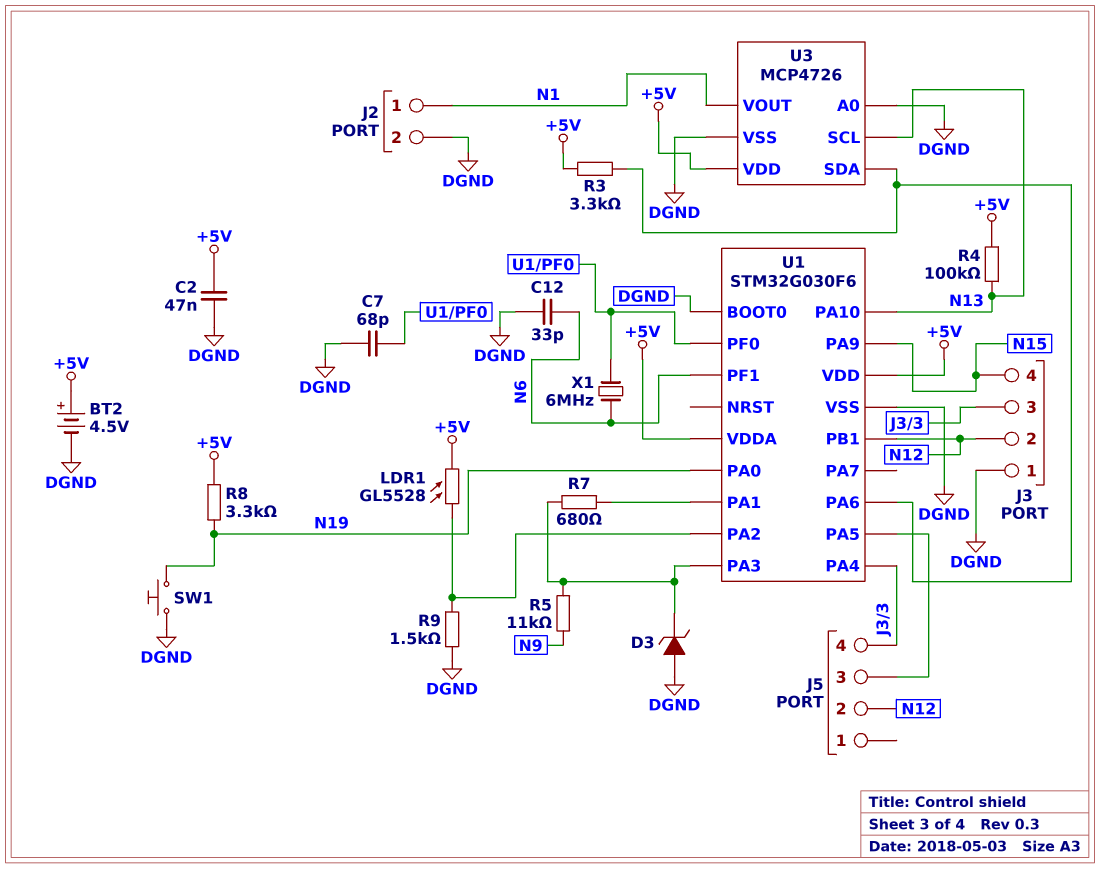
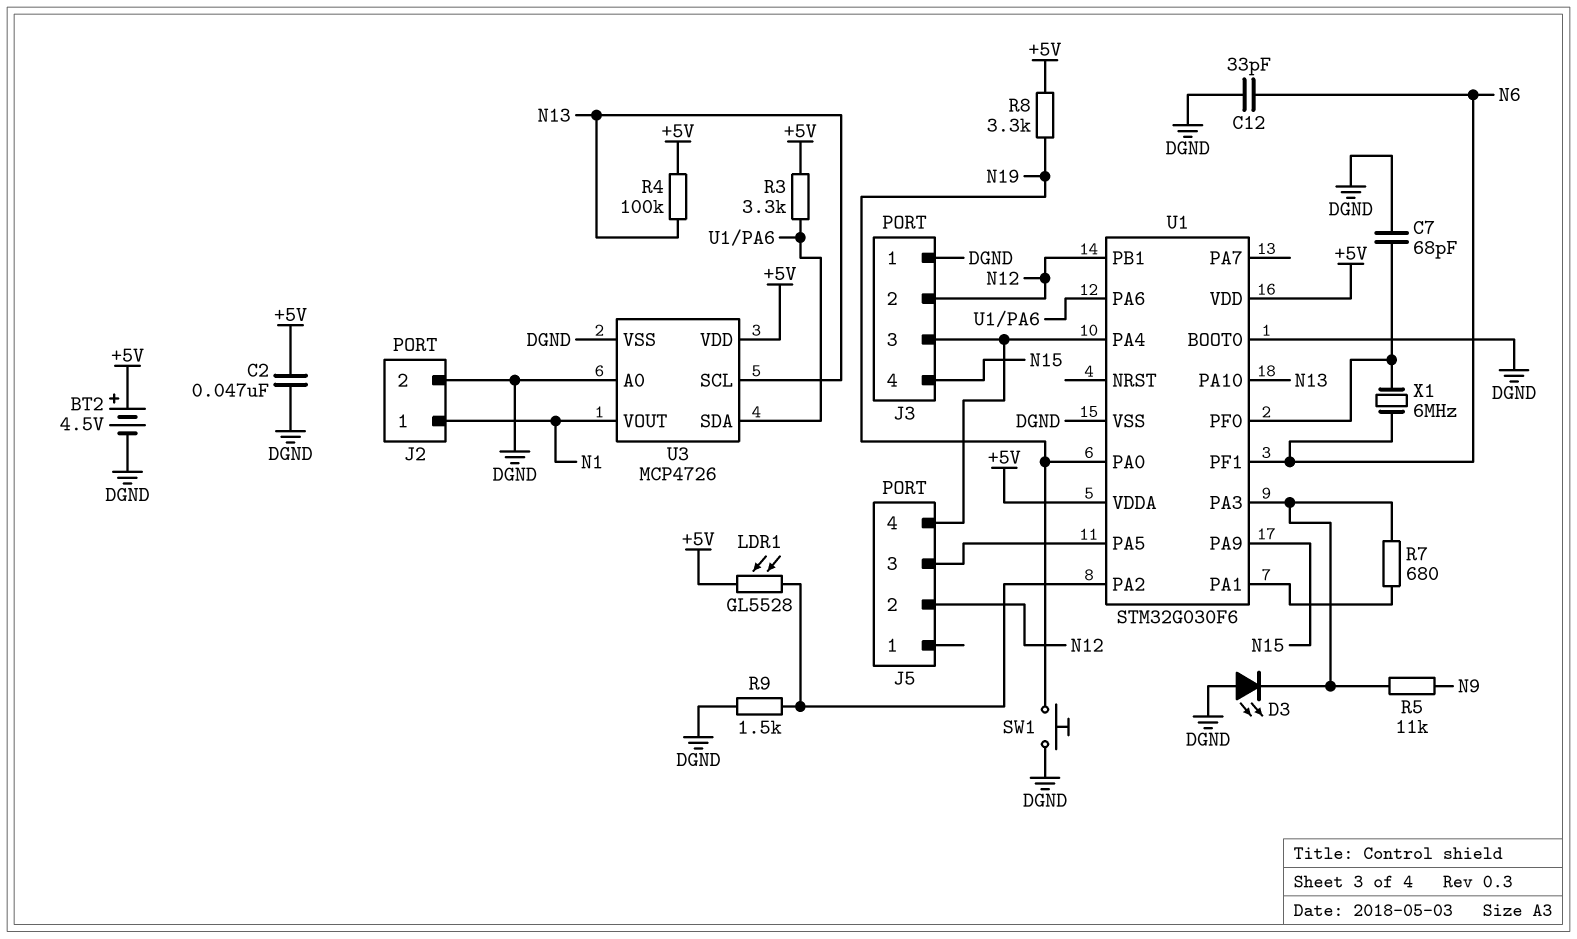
D3: zener (A DGND, K U1/PA3) -> LED (A DGND, K U1/PA3)

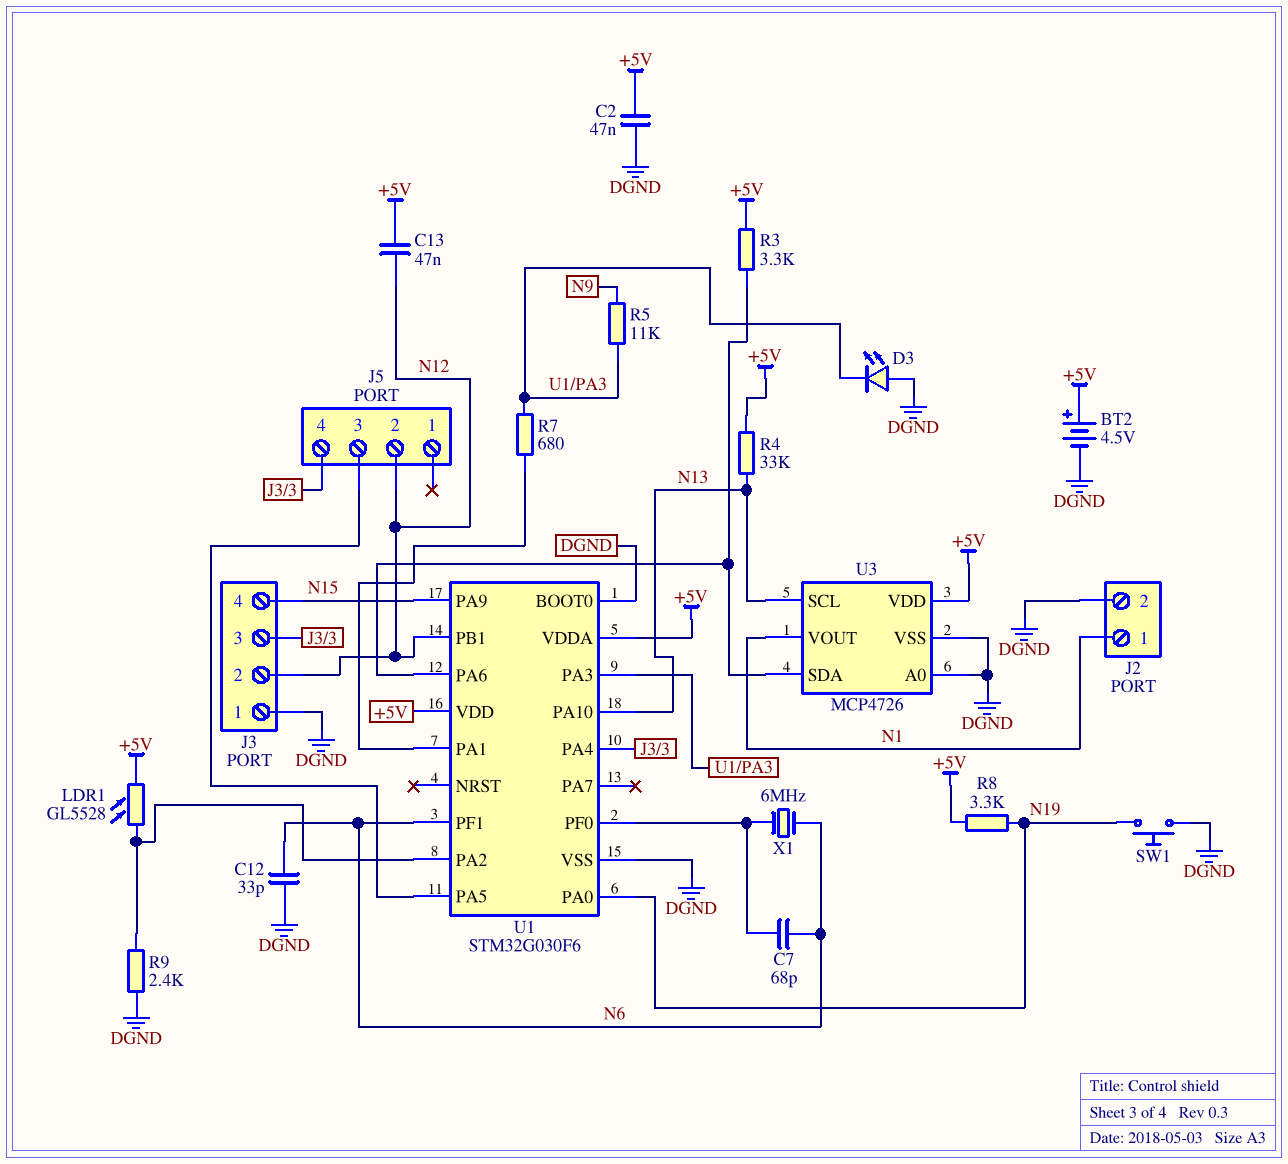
C7: 68pF (DGND, U1/PF0) -> 68pF (N6, U1/PF0)
C13: none -> 47nF (+5V, N12)
R4: 100k (+5V, N13) -> 33k (+5V, N13)
R9: 1.5k (DGND, U1/PA2) -> 2.4k (DGND, U1/PA2)

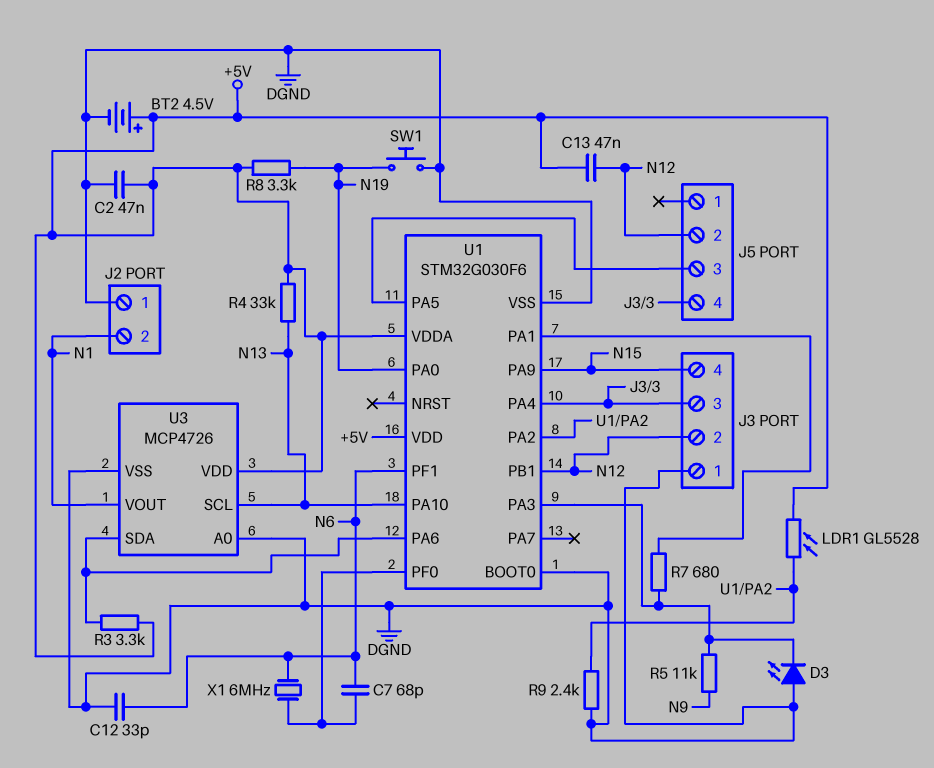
J2 pin 1: N1 -> DGND
J2 pin 2: DGND -> N1

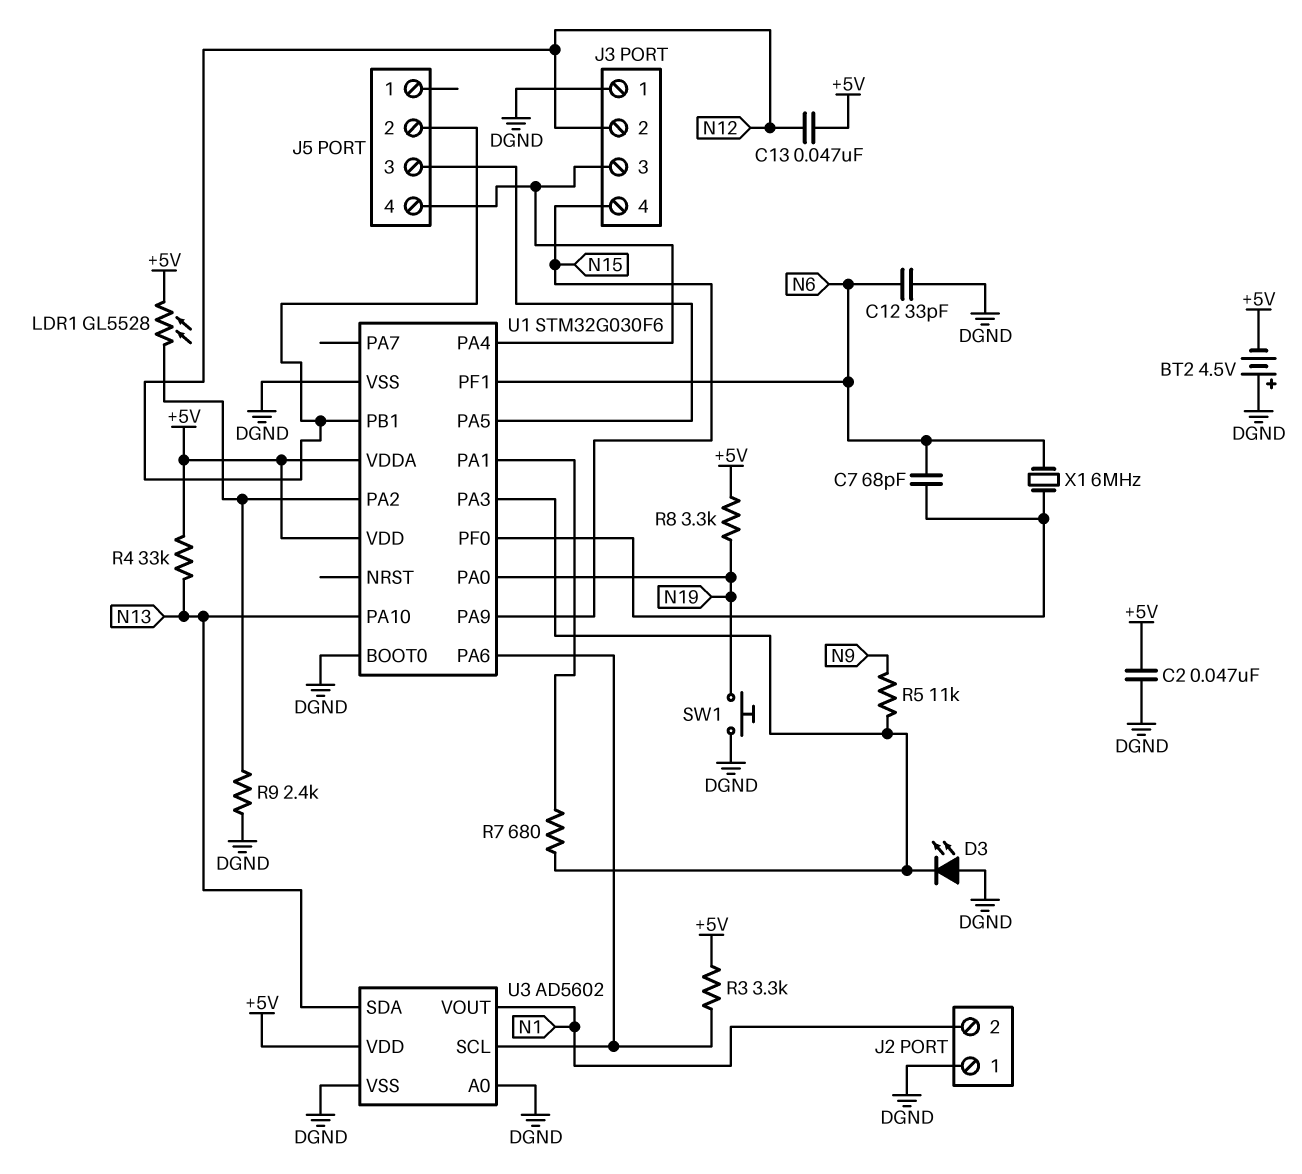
BT2: 4.5V (plus +5V, minus DGND) -> 4.5V (plus DGND, minus +5V)
U3: MCP4726 -> AD5602
U3 pin SCL: N13 -> U1/PA6
U3 pin SDA: U1/PA6 -> N13

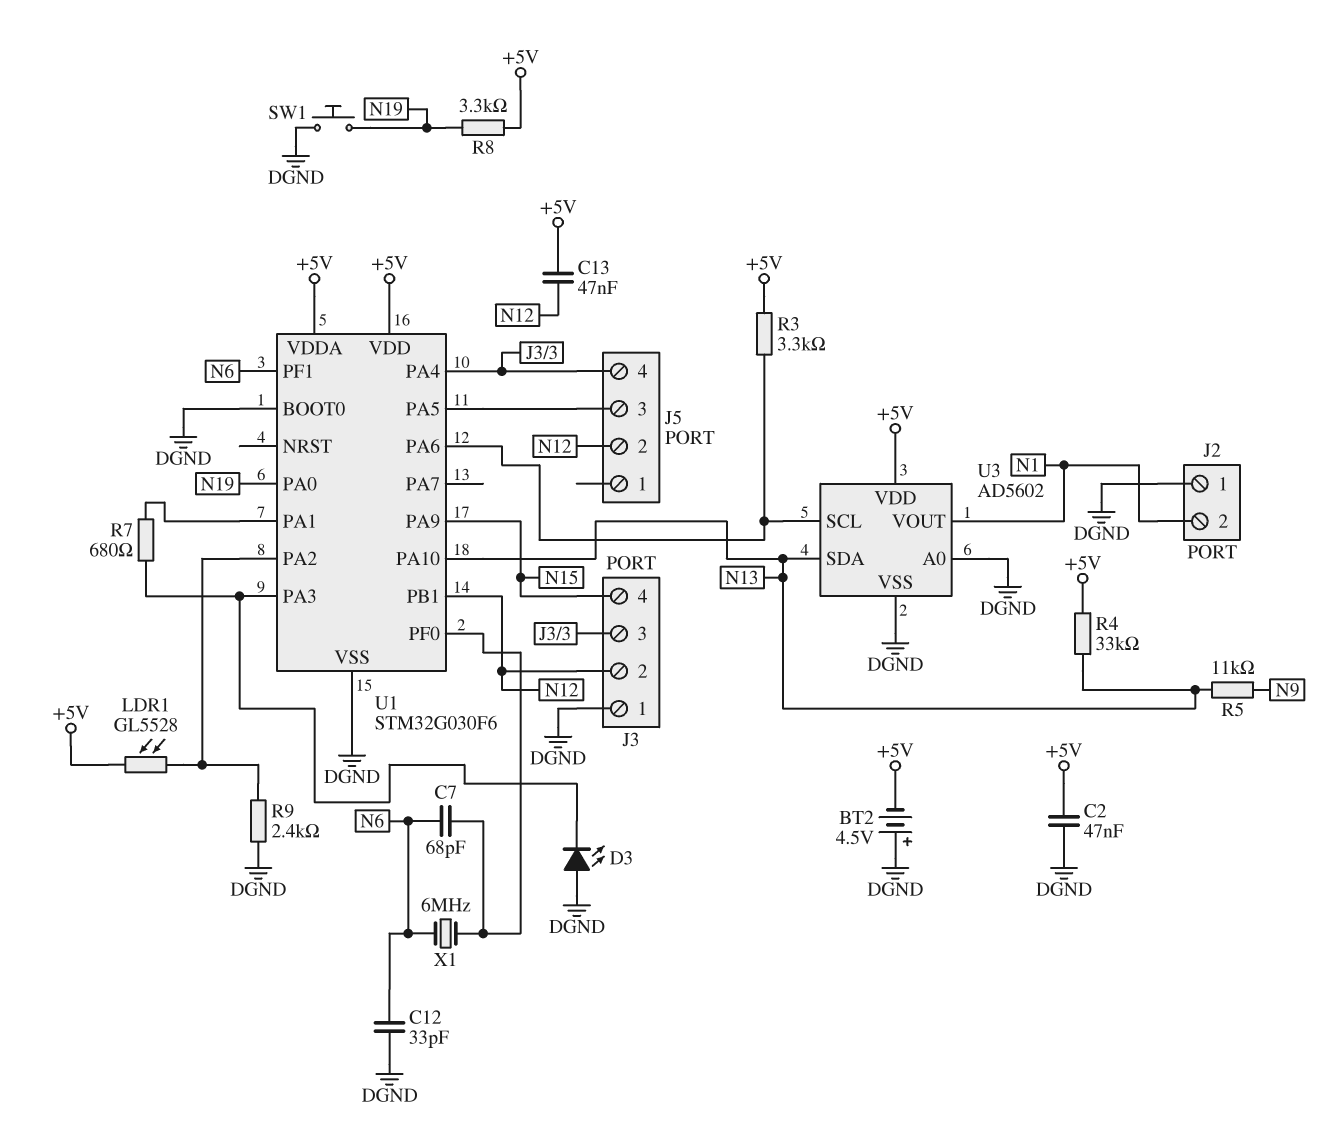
R5: 11k (N9, U1/PA3) -> 11k (N9, N13)

